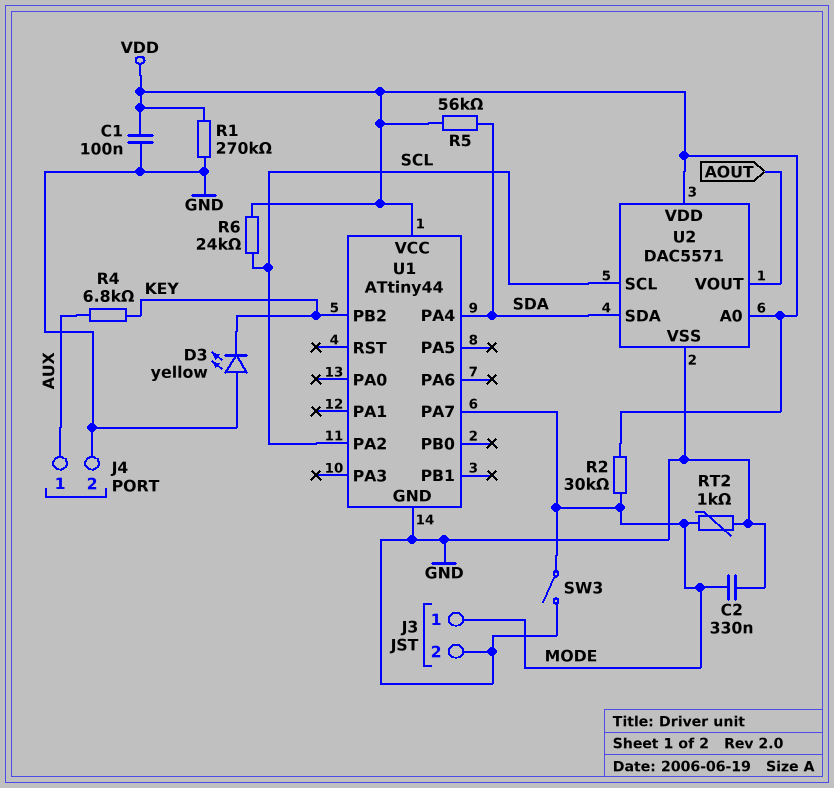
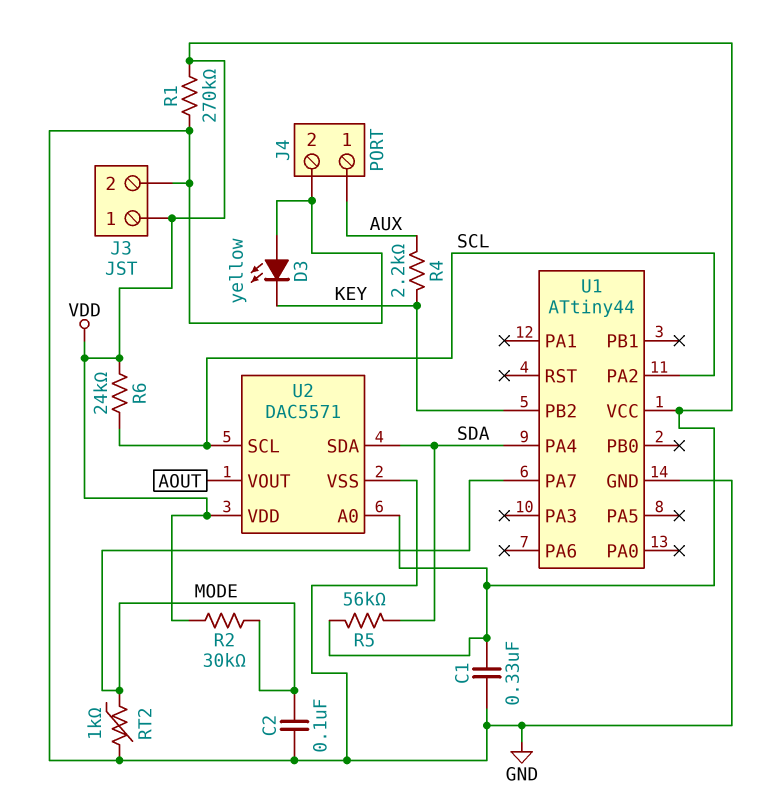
C1: 100nF (GND, VDD) -> 330nF (GND, VDD)
C2: 330nF (GND, MODE) -> 100nF (GND, MODE)
J3 pin 1: MODE -> VDD
R4: 6.8k (AUX, KEY) -> 2.2k (AUX, KEY)
SW3: switch (GND, MODE) -> none

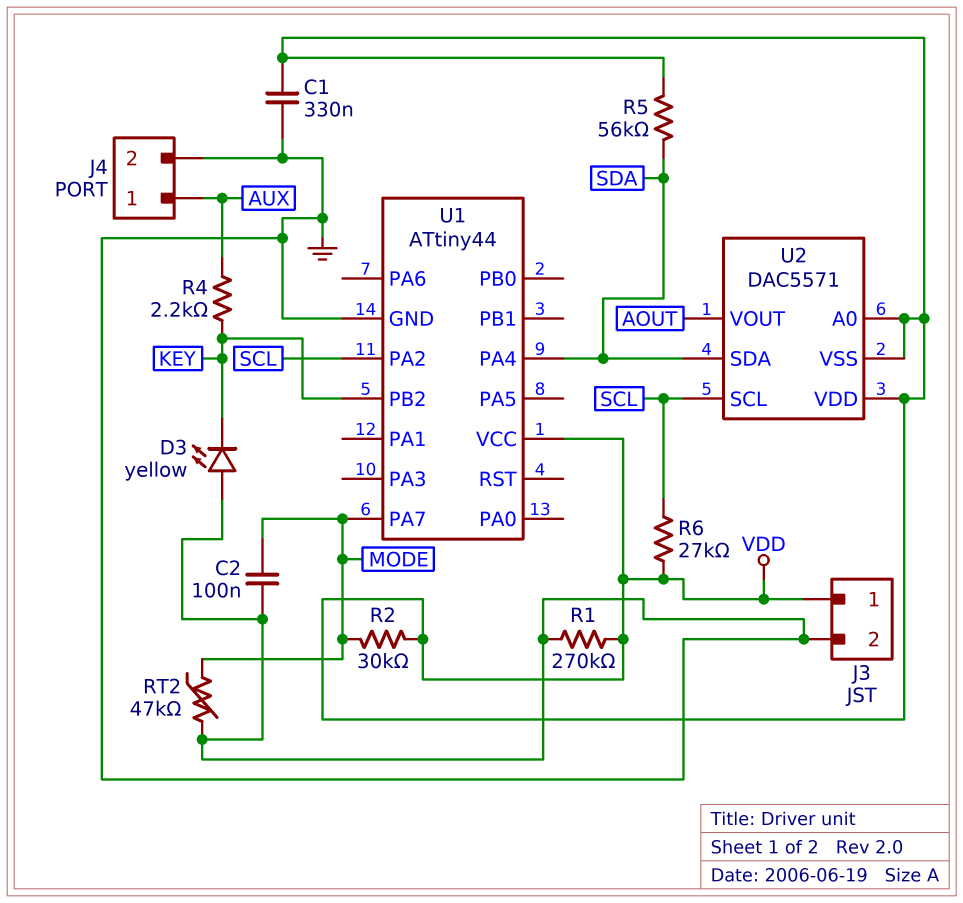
R6: 24k (SCL, VDD) -> 27k (SCL, VDD)
RT2: 1k (GND, MODE) -> 47k (GND, MODE)
U2 pin VSS: GND -> VDD

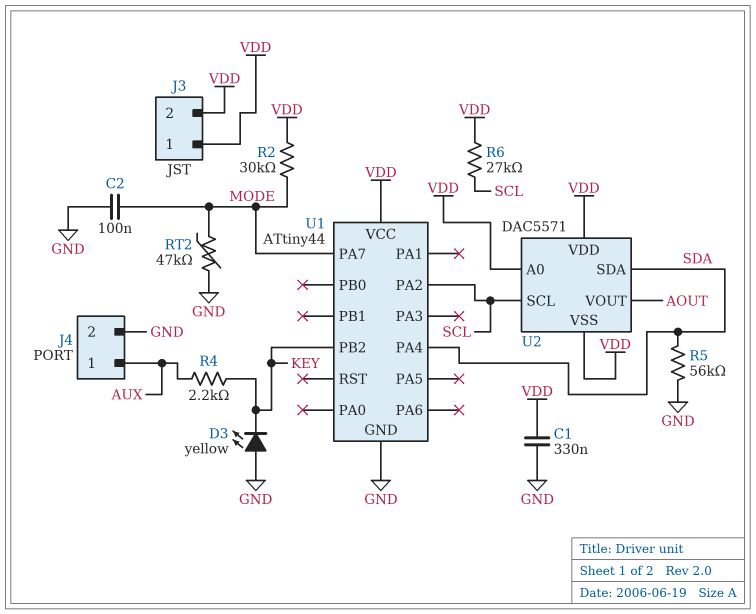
J3 pin 2: GND -> VDD
R1: 270k (GND, VDD) -> none
R5: 56k (SDA, VDD) -> 56k (GND, SDA)

